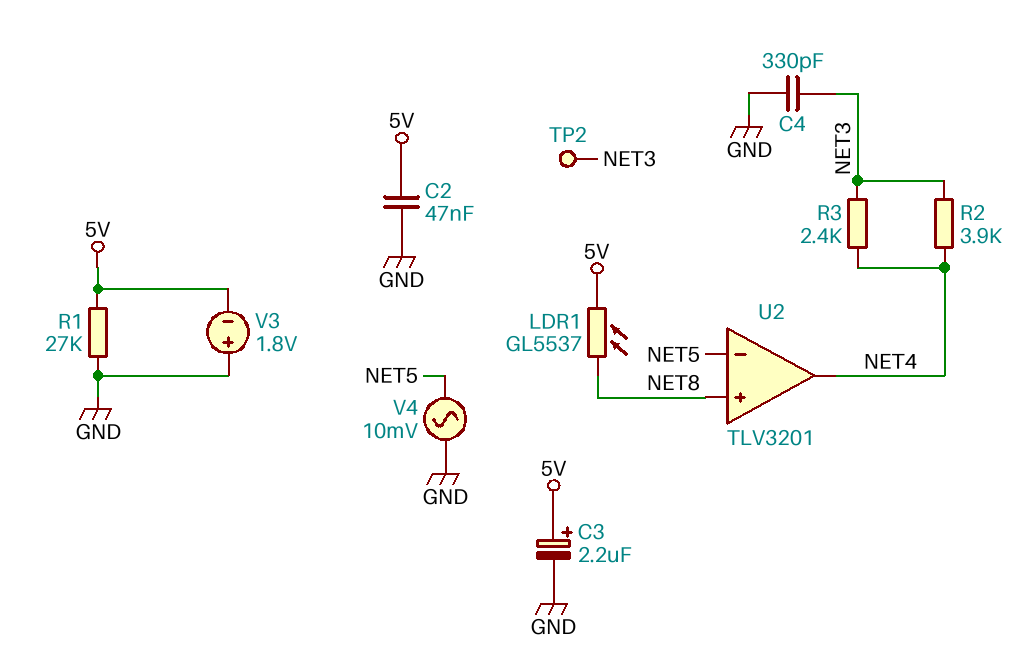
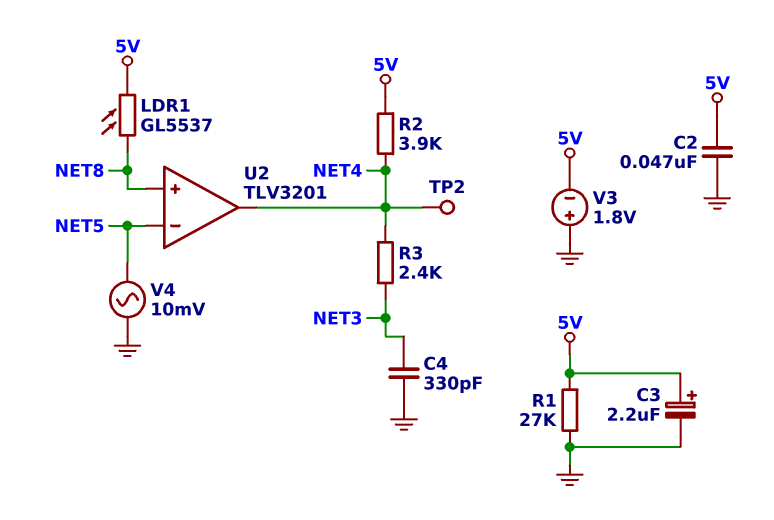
R2: 3.9k (NET3, NET4) -> 3.9k (5V, NET4)
TP2: test point (NET3) -> test point (NET4)

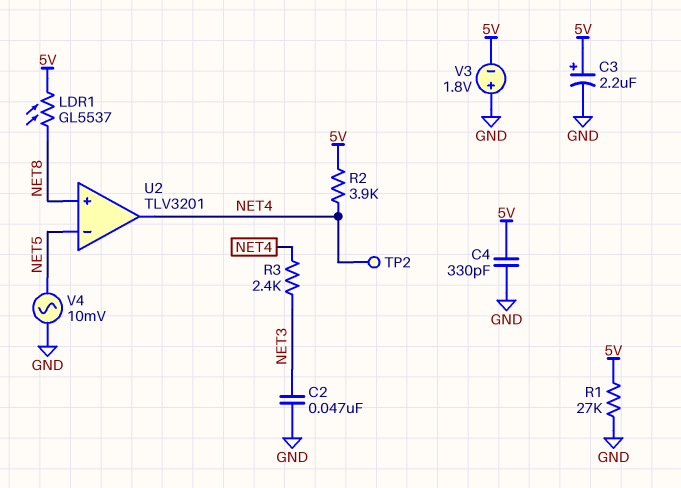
C2: 47nF (5V, GND) -> 47nF (GND, NET3)
C4: 330pF (GND, NET3) -> 330pF (5V, GND)

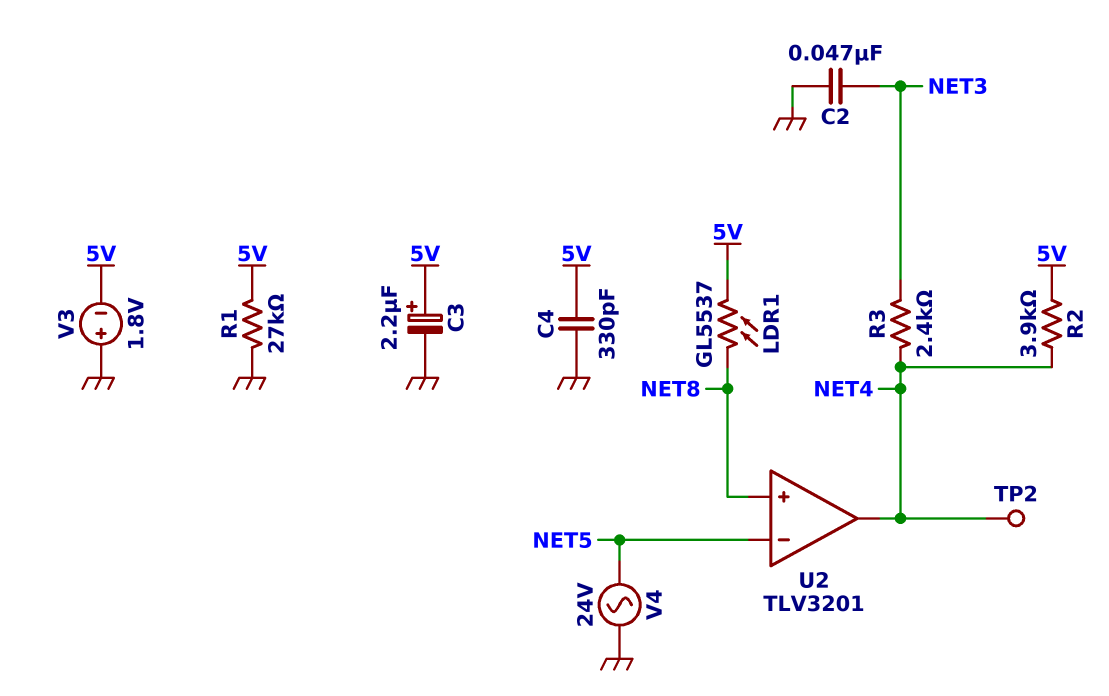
V4: AC 10mV (GND, NET5) -> AC 24V (GND, NET5)

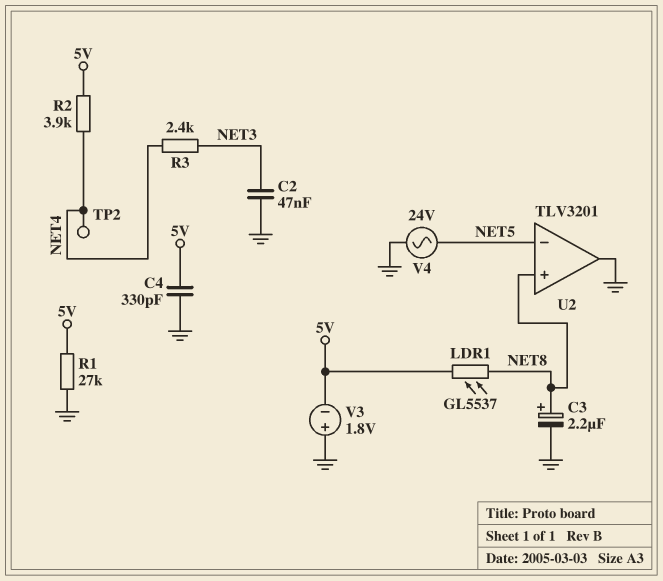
C3: 2.2uF (plus 5V, minus GND) -> 2.2uF (plus NET8, minus GND)
U2 pin out: NET4 -> GND

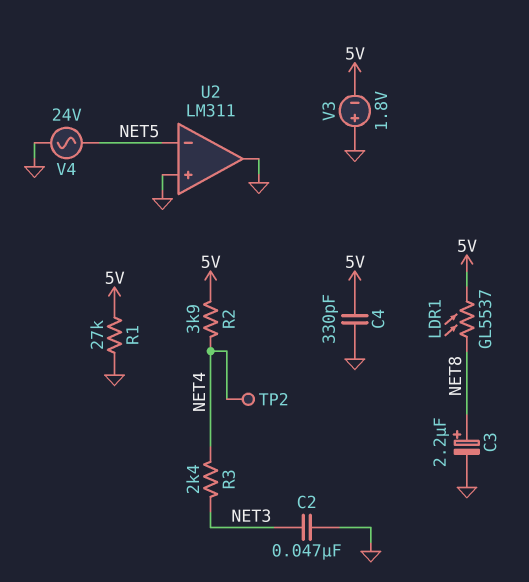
U2: TLV3201 -> LM311
U2 pin in+: NET8 -> GND

